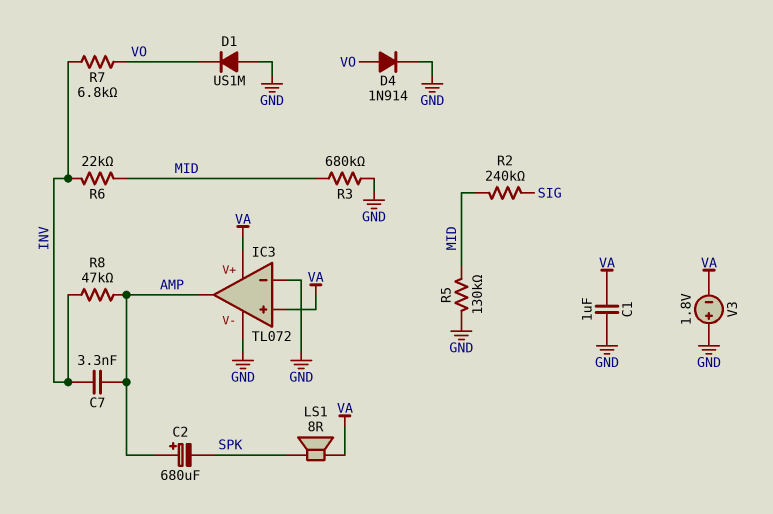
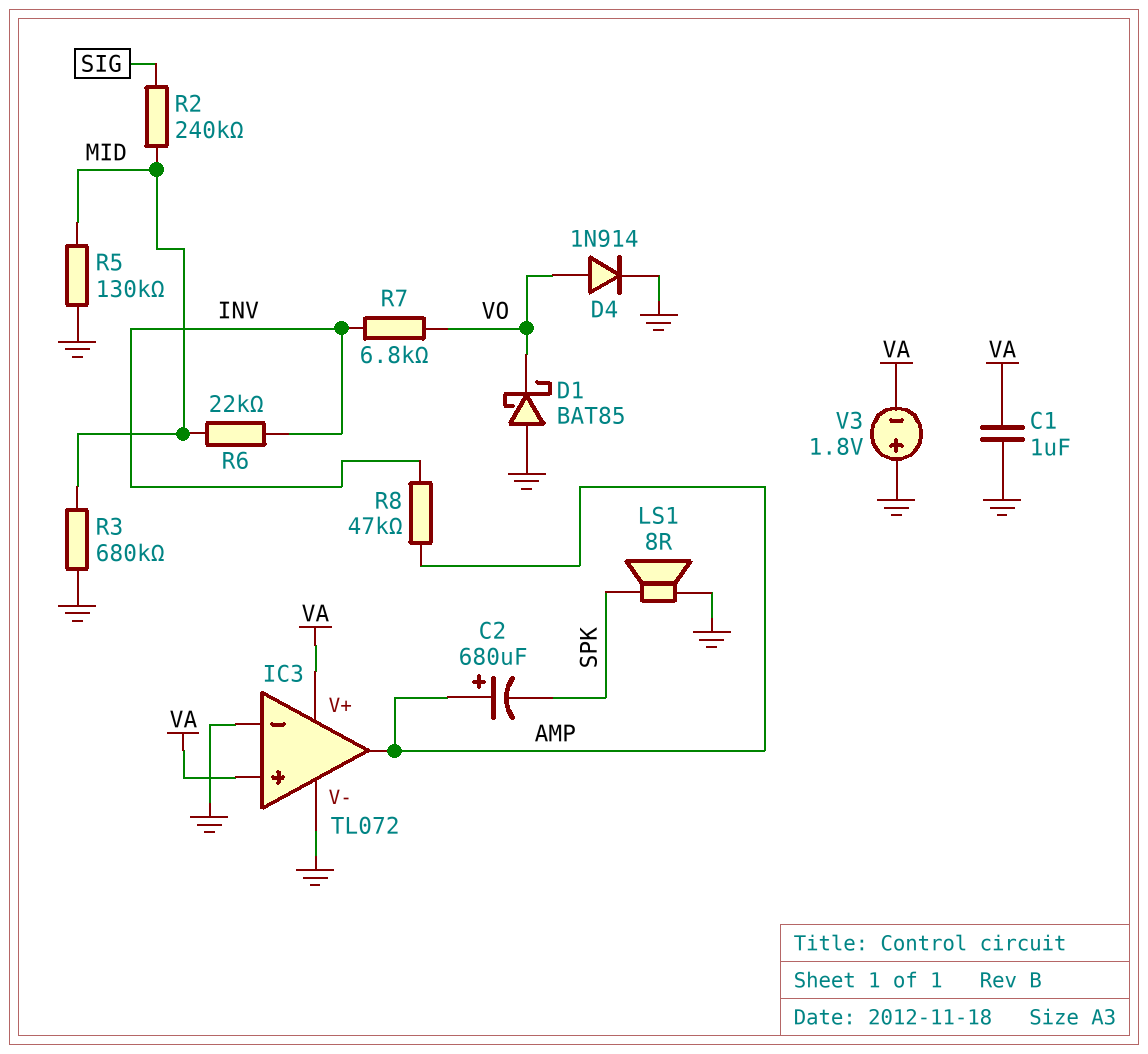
C7: 3.3nF (AMP, INV) -> none
D1: diode US1M (A GND, K VO) -> schottky BAT85 (A GND, K VO)
LS1: speaker 8R (SPK, VA) -> speaker 8R (GND, SPK)

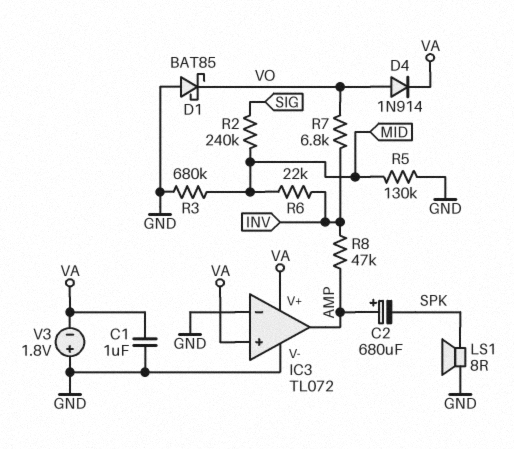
D4: diode 1N914 (A VO, K GND) -> diode 1N914 (A VO, K VA)

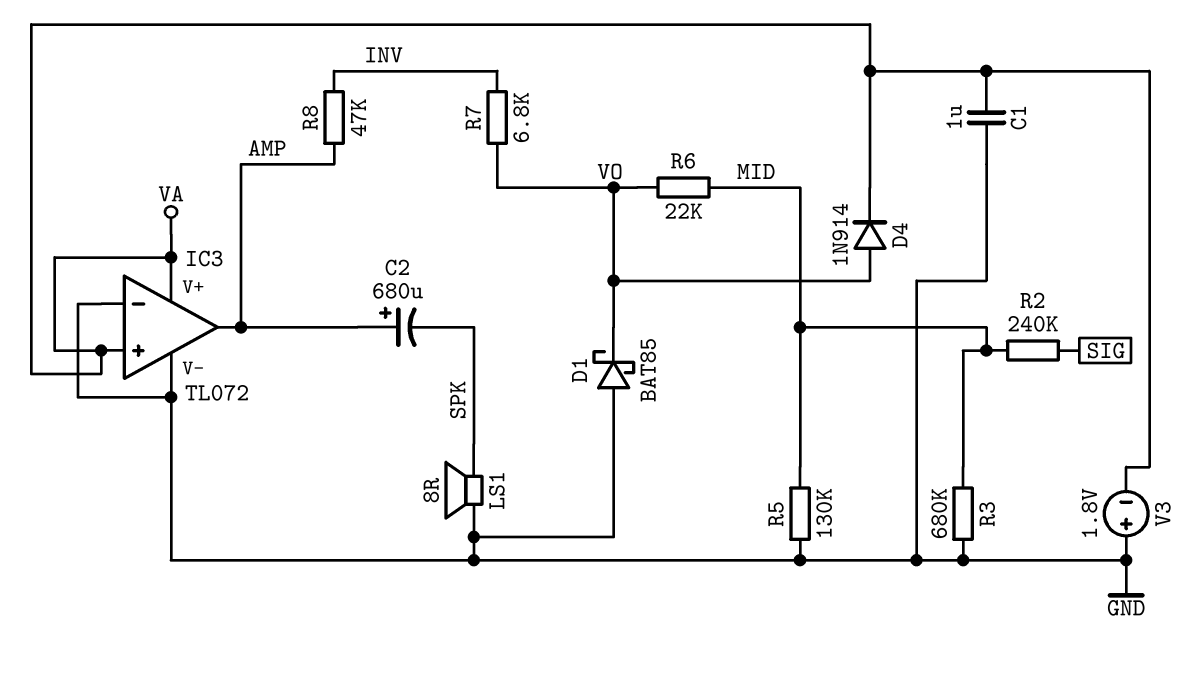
R6: 22k (INV, MID) -> 22k (MID, VO)

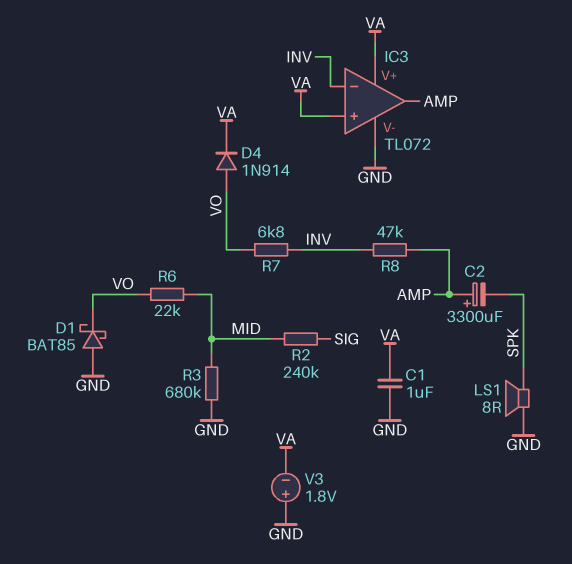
C2: 680uF (plus AMP, minus SPK) -> 3300uF (plus AMP, minus SPK)
IC3 pin in-: GND -> INV
R5: 130k (GND, MID) -> none

